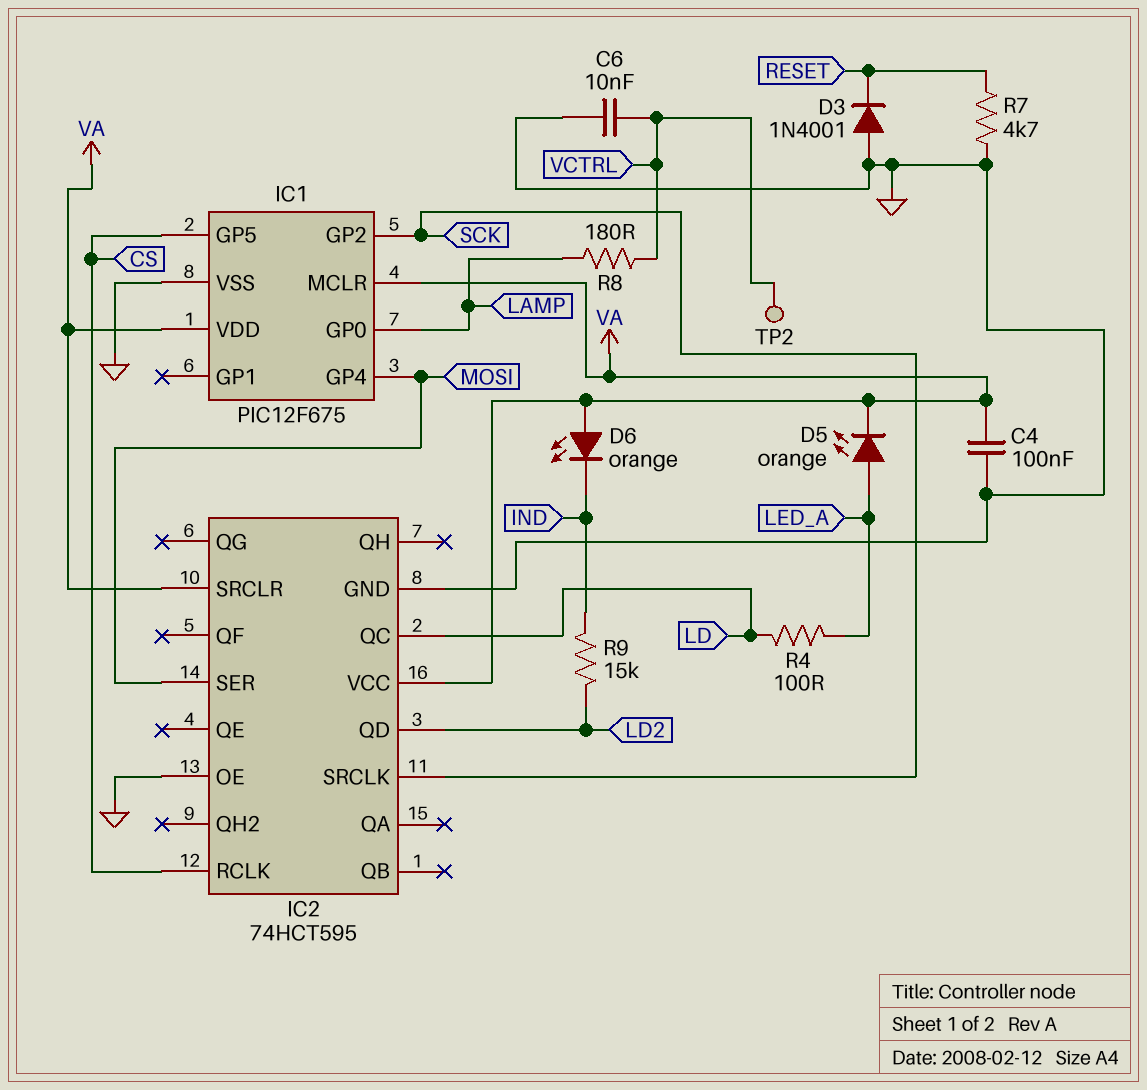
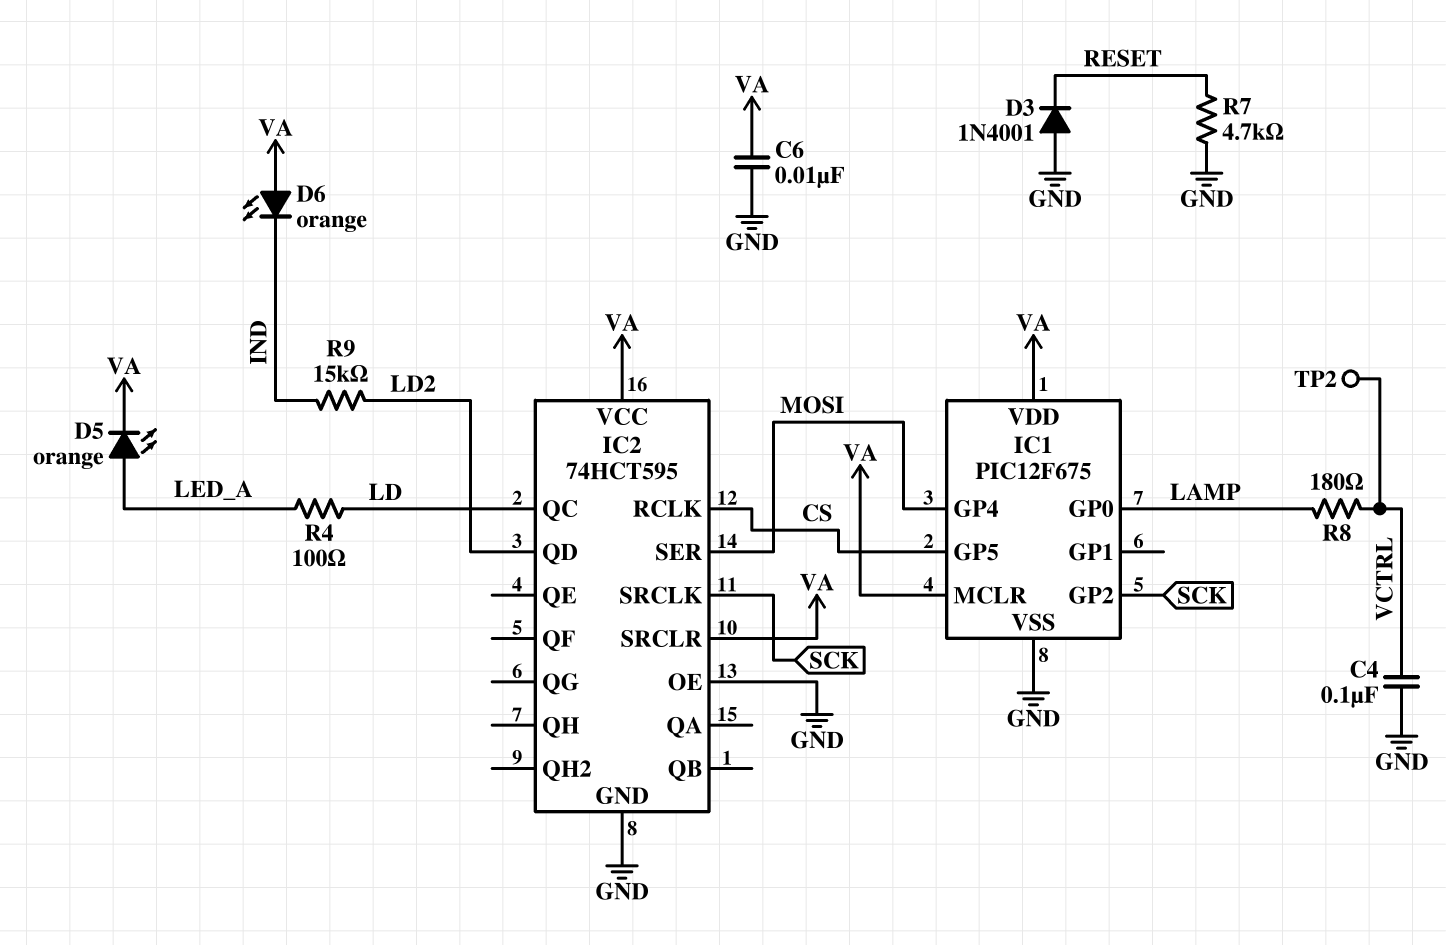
C4: 100nF (GND, VA) -> 100nF (GND, VCTRL)
C6: 10nF (GND, VCTRL) -> 10nF (GND, VA)

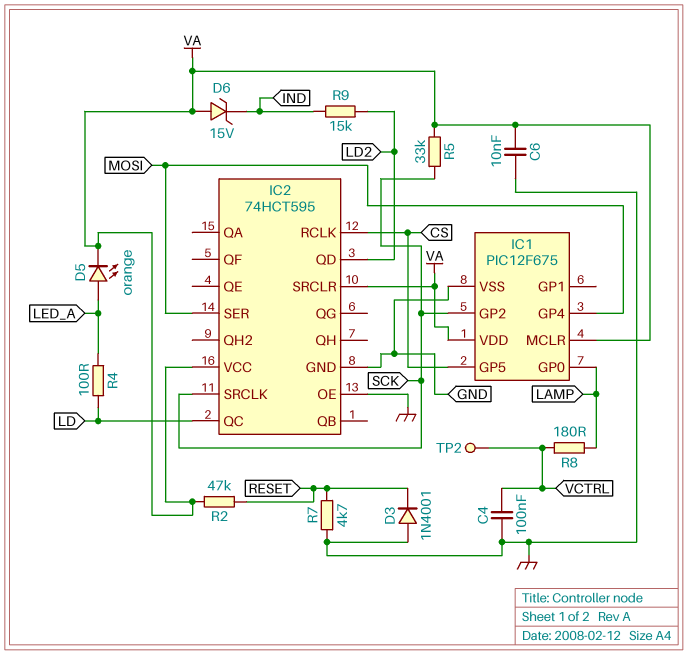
D6: LED orange (A VA, K IND) -> zener 15V (A VA, K IND)
R2: none -> 47k (RESET, VA)
R5: none -> 33k (SCK, VA)

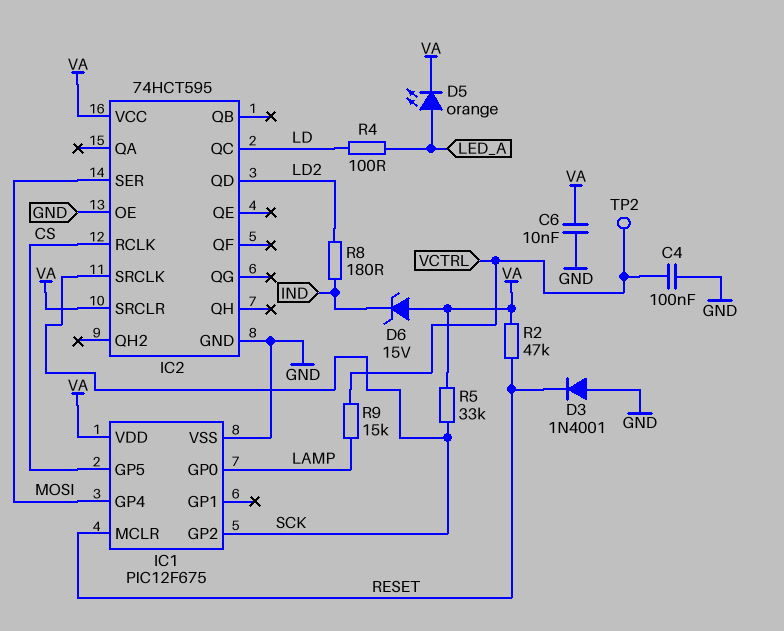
IC1 pin MCLR: VA -> RESET
R7: 4.7k (GND, RESET) -> none
R8: 180 (LAMP, VCTRL) -> 180 (IND, LD2)
R9: 15k (IND, LD2) -> 15k (LAMP, VCTRL)

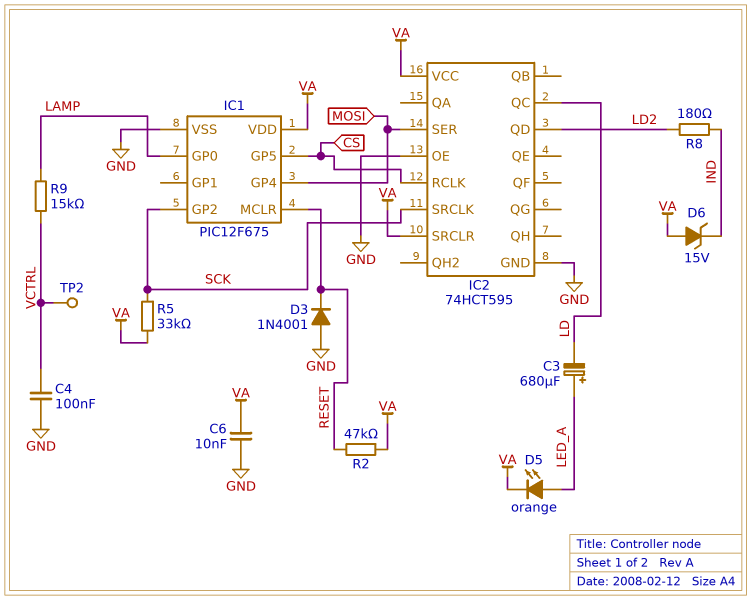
C3: none -> 680uF (plus LED_A, minus LD)
R4: 100 (LD, LED_A) -> none

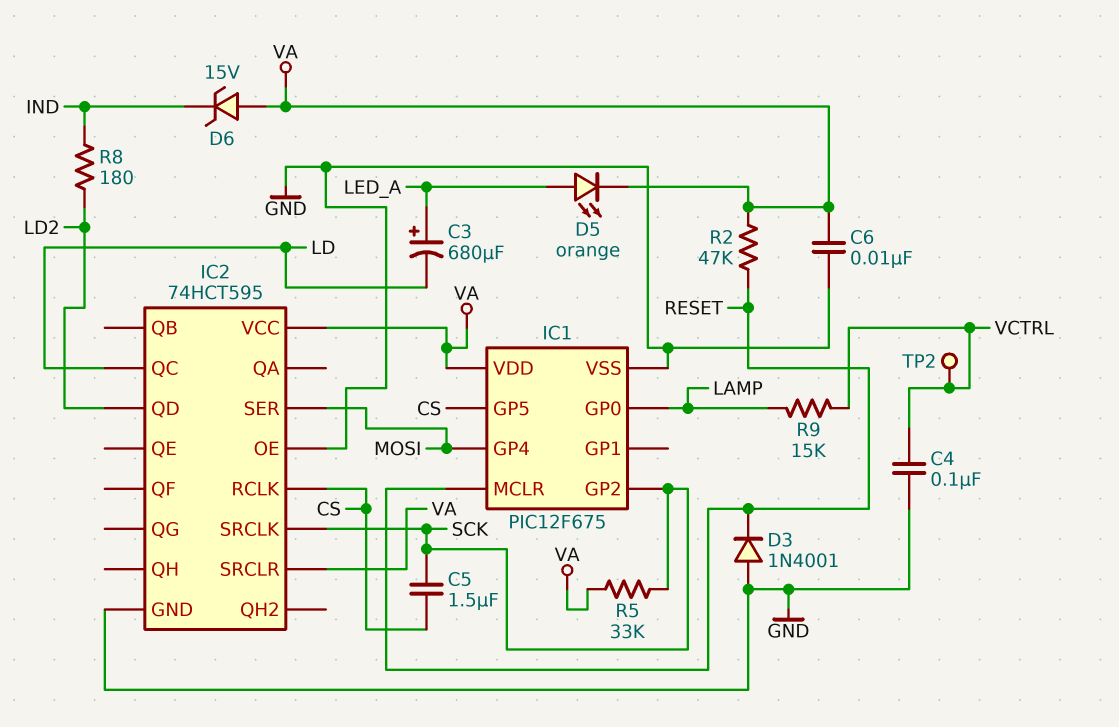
C5: none -> 1.5uF (CS, SCK)

